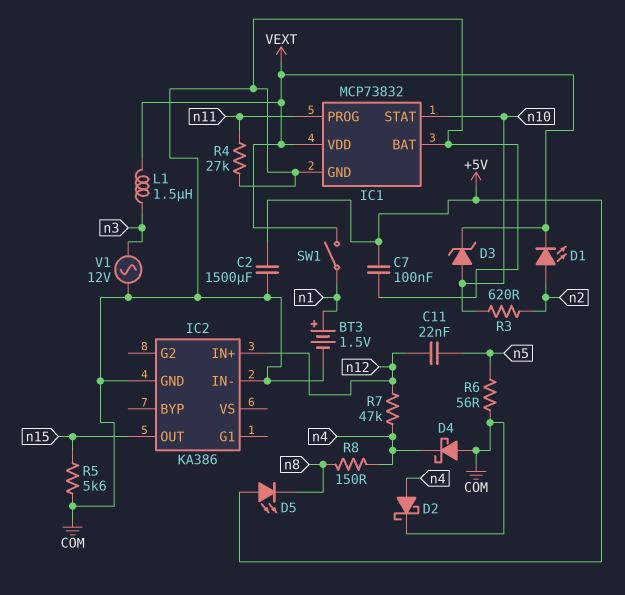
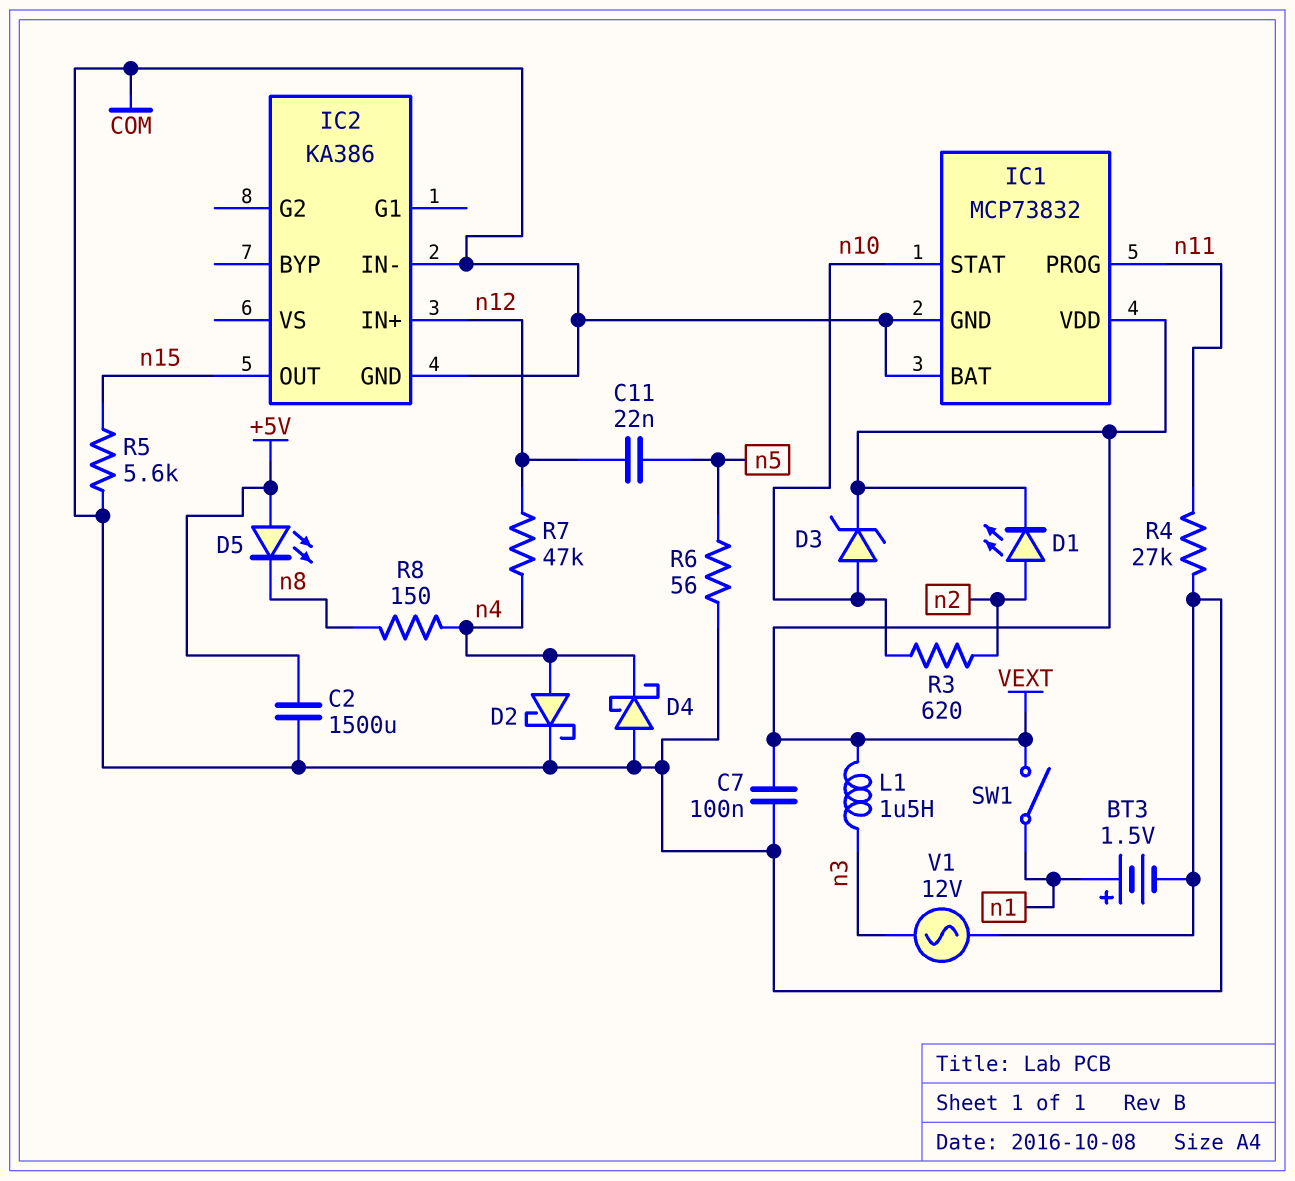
C7: 100nF (+5V, COM) -> 100nF (COM, VEXT)

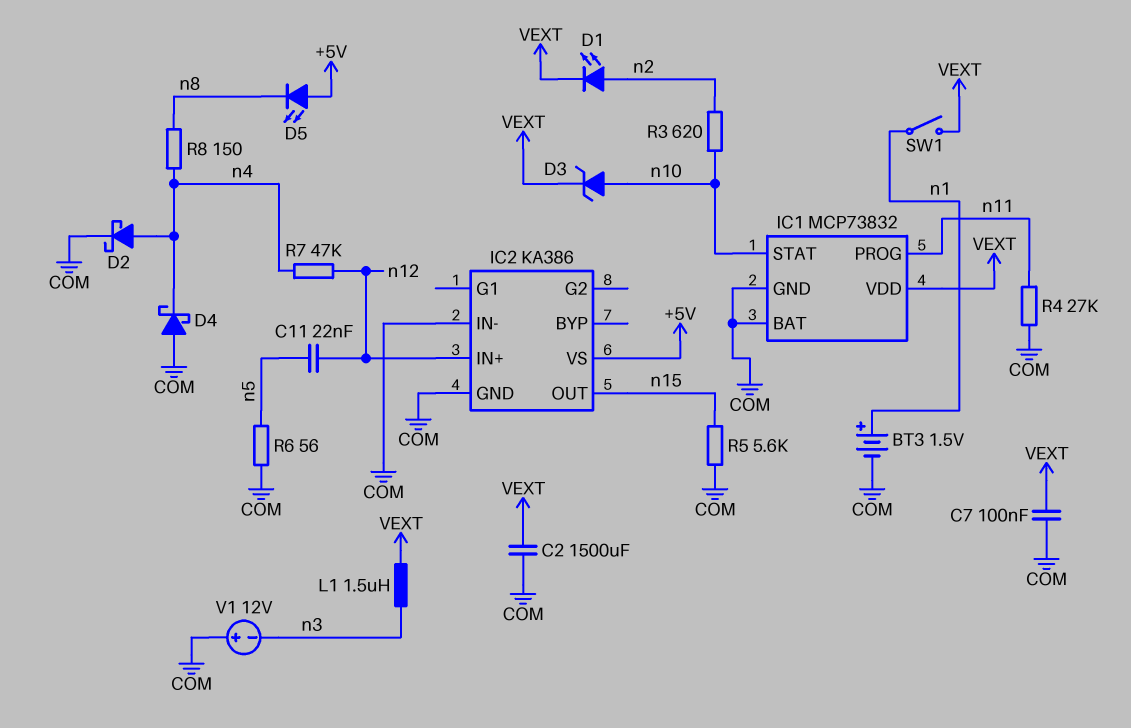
C2: 1500uF (+5V, COM) -> 1500uF (COM, VEXT)
IC2 pin VS: none -> +5V
V1: AC 12V (COM, n3) -> 12V (plus COM, minus n3)

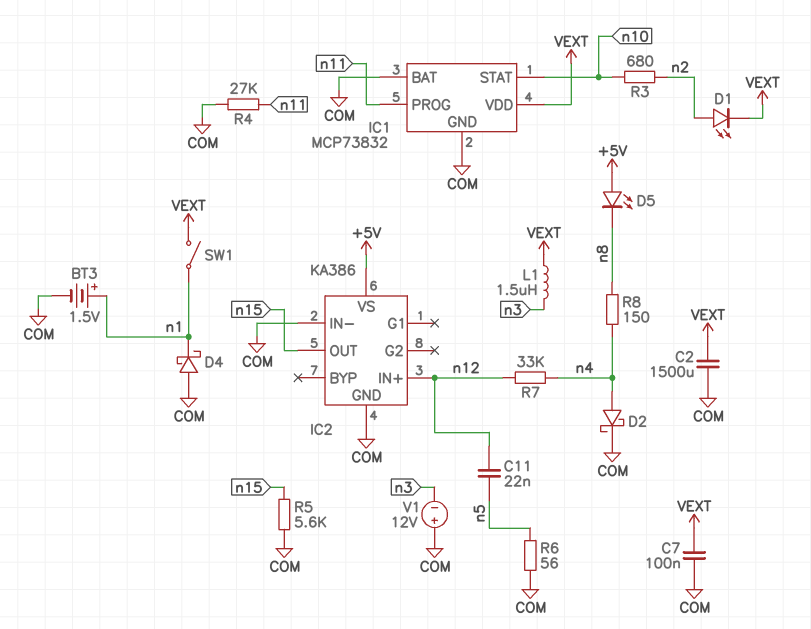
D3: zener (A n10, K VEXT) -> none
D4: schottky (A COM, K n4) -> schottky (A COM, K n1)
R3: 620 (n2, n10) -> 680 (n2, n10)
R7: 47k (n4, n12) -> 33k (n4, n12)

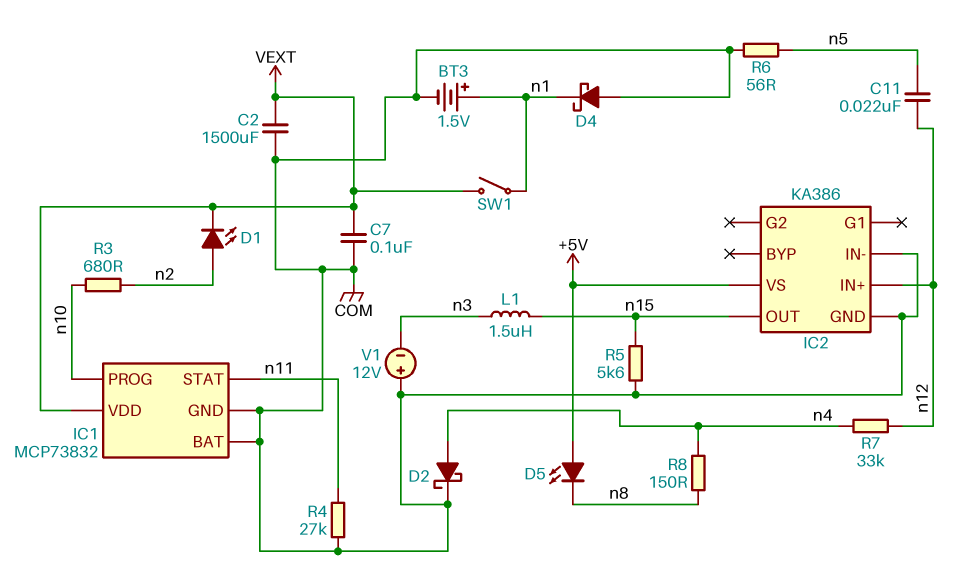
IC1 pin PROG: n11 -> n10
IC1 pin STAT: n10 -> n11
L1: 1.5uH (VEXT, n3) -> 1.5uH (n3, n15)

